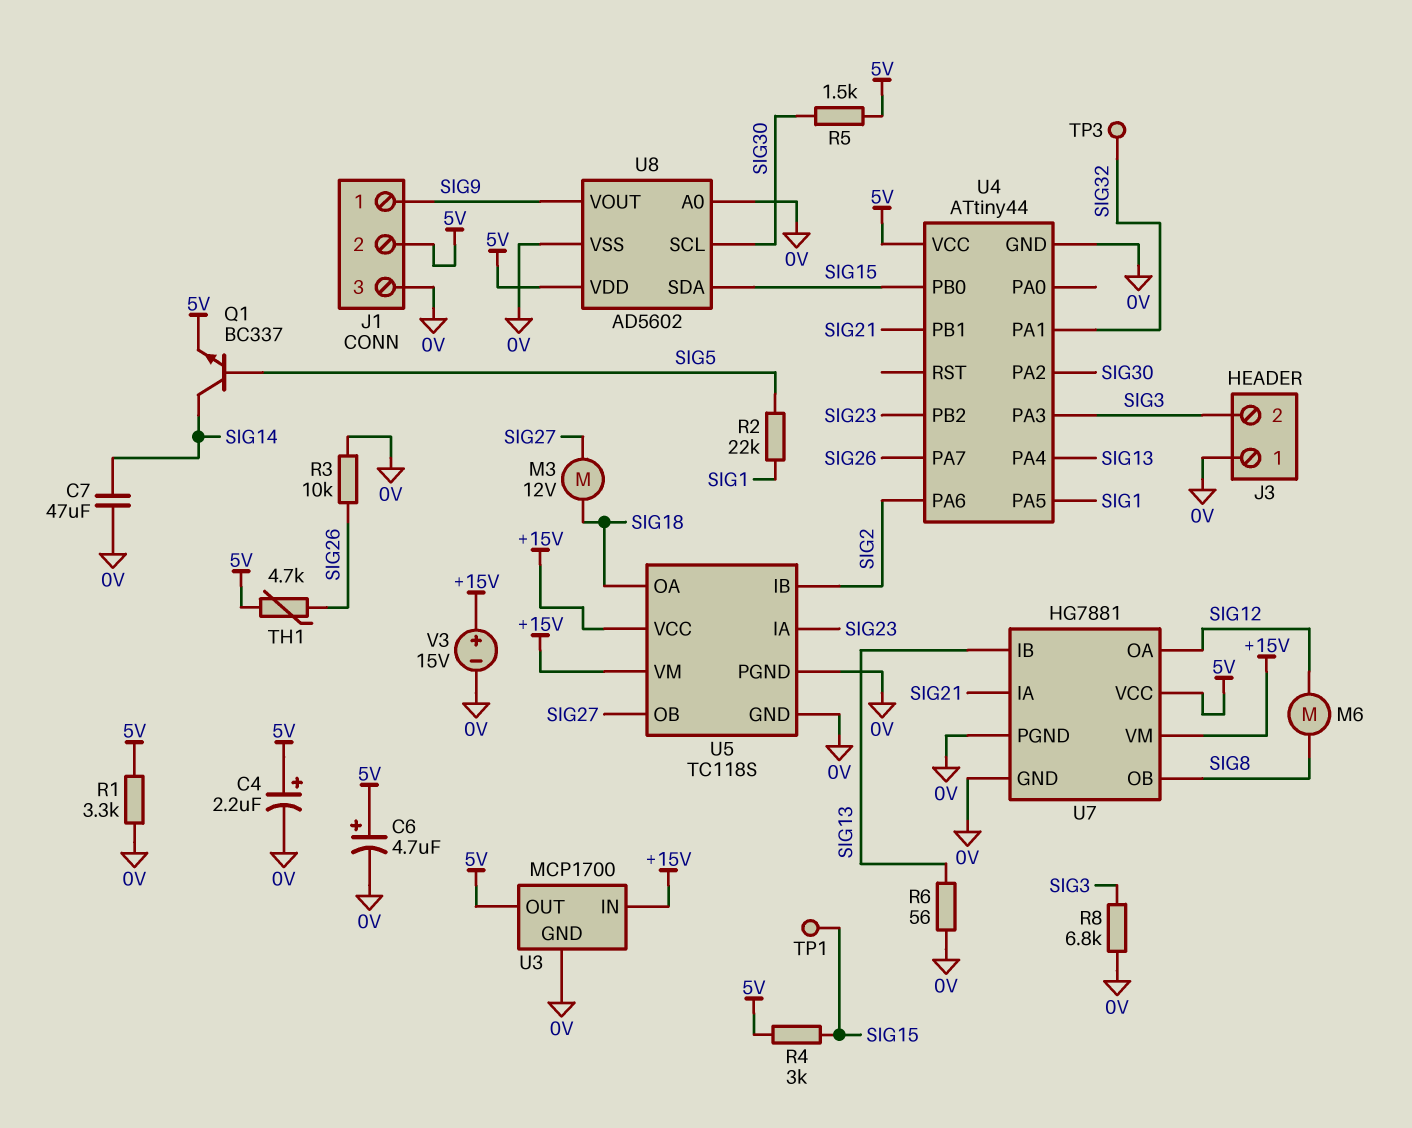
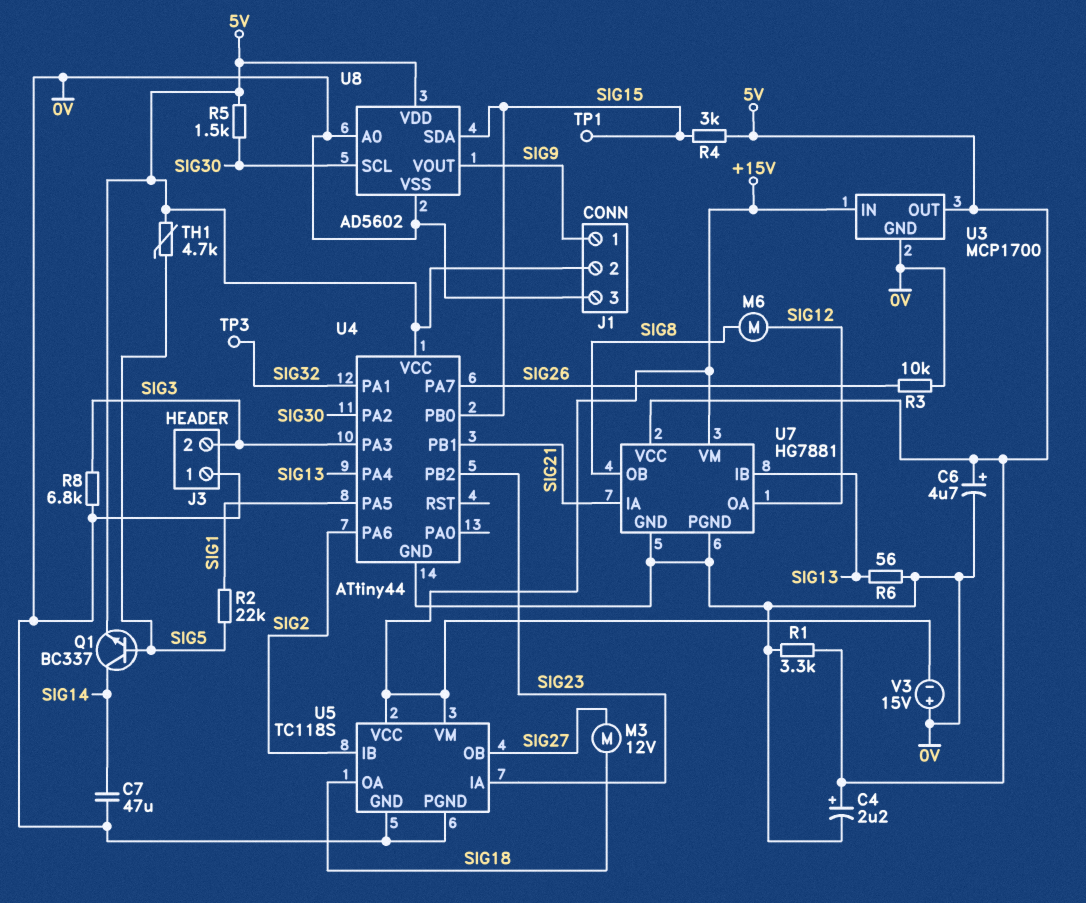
TH1: 4.7k (5V, SIG26) -> 4.7k (5V, SIG5)
V3: 15V (plus +15V, minus 0V) -> 15V (plus 0V, minus +15V)

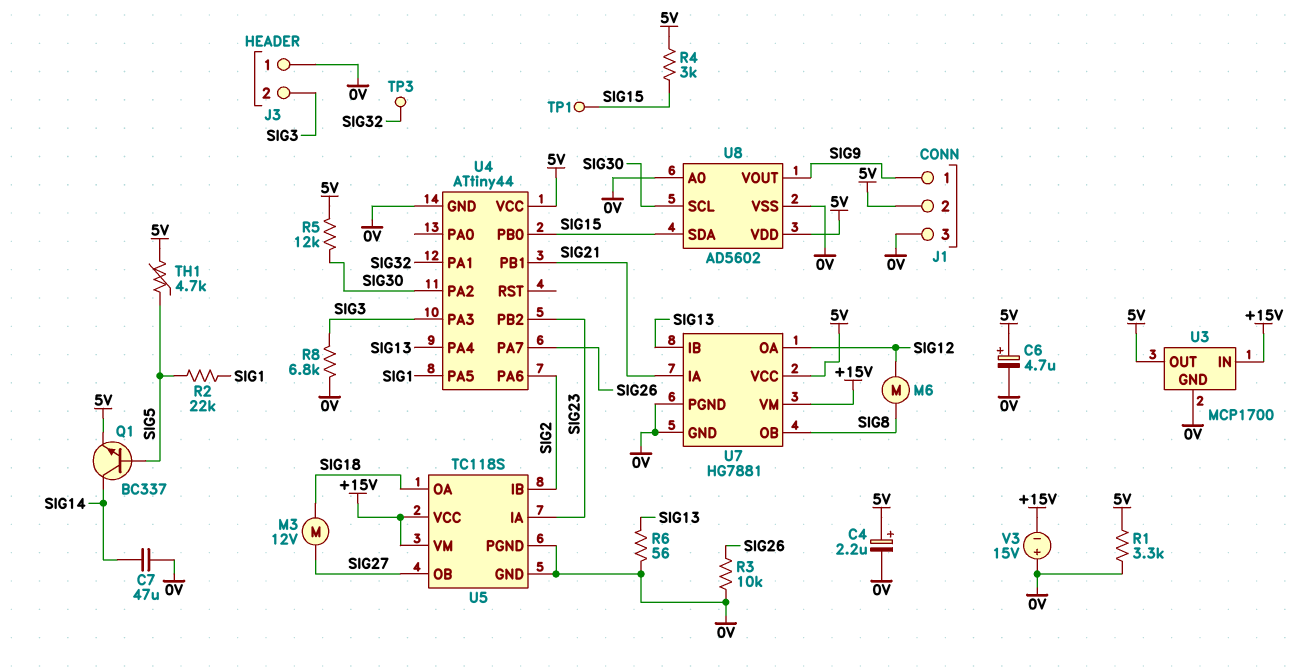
R5: 1.5k (5V, SIG30) -> 12k (5V, SIG30)

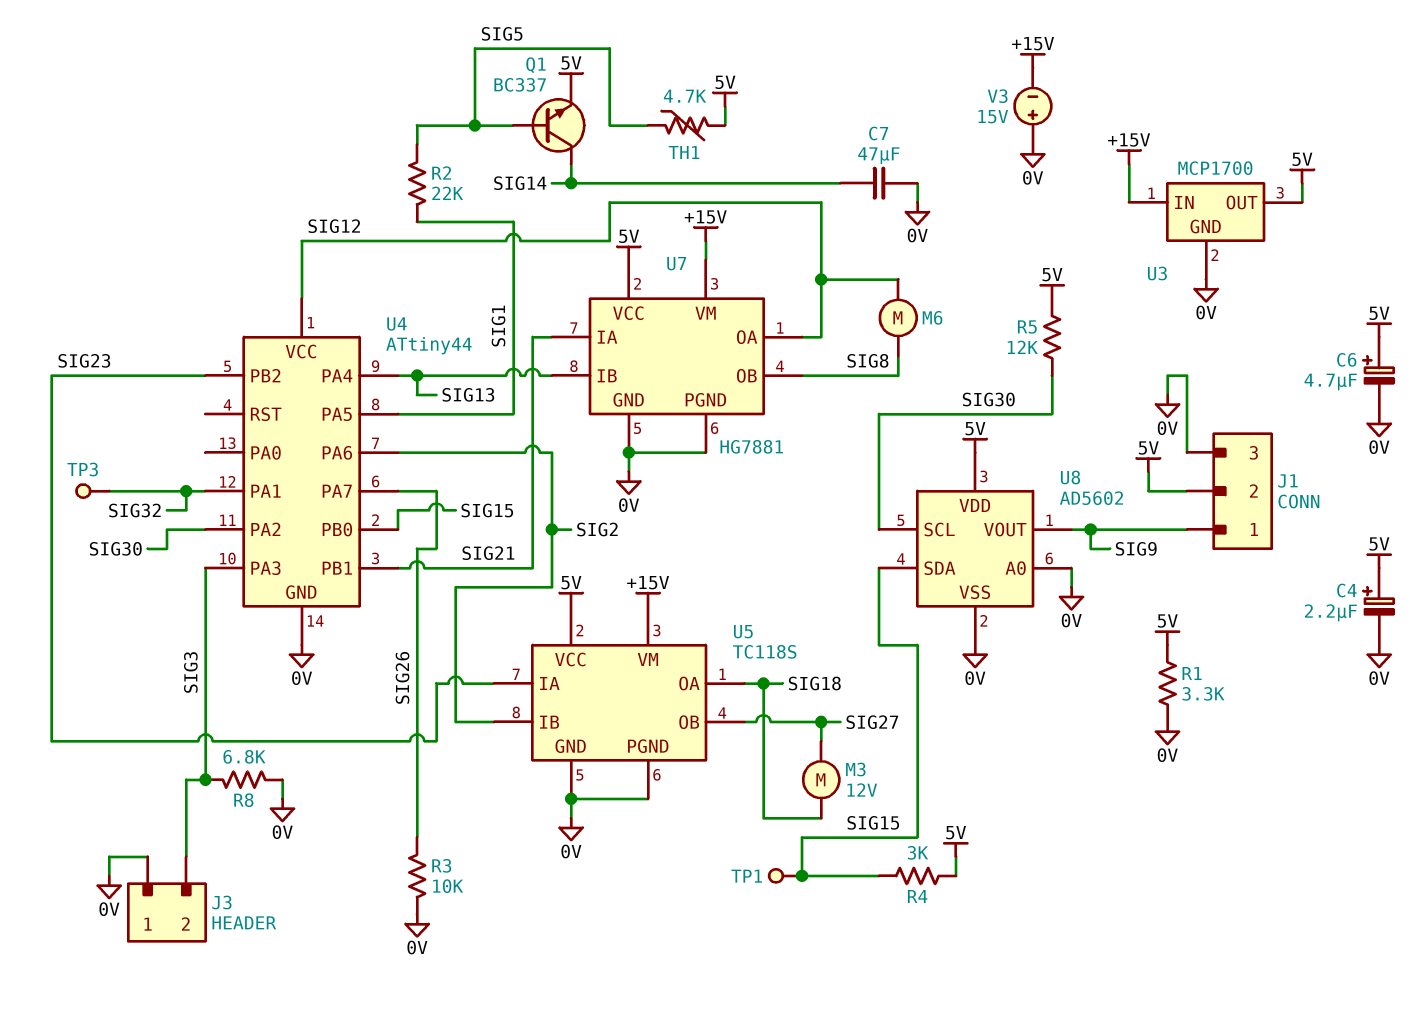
R6: 56 (0V, SIG13) -> none
U4 pin VCC: 5V -> SIG12
U5 pin VCC: +15V -> 5V

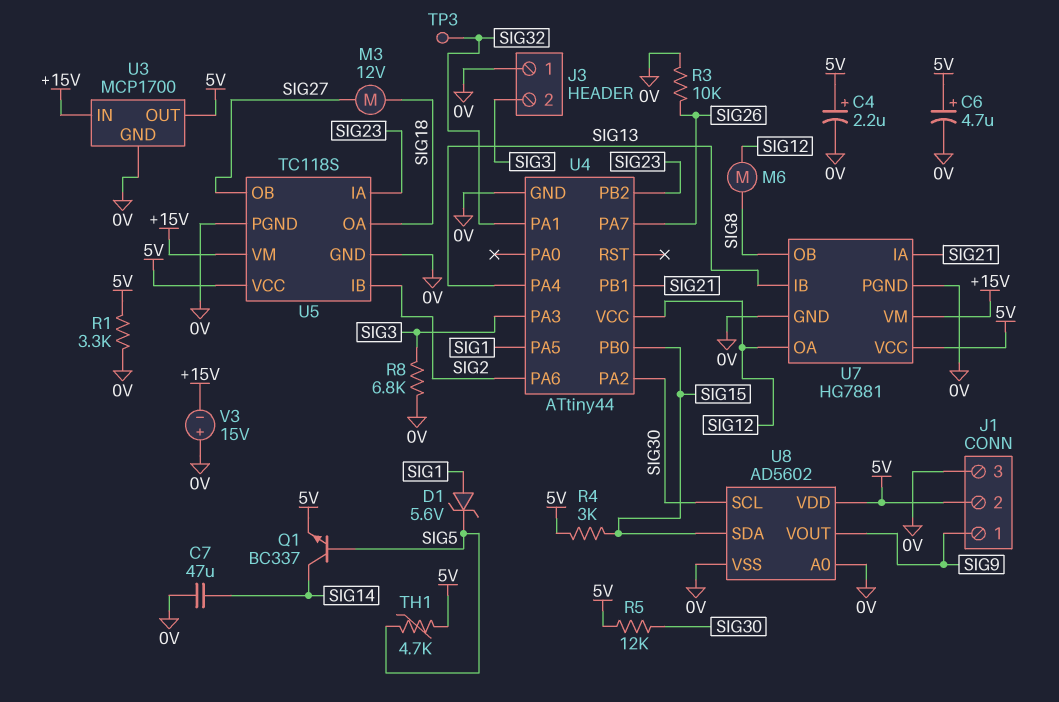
D1: none -> zener 5.6V (A SIG1, K SIG5)
R2: 22k (SIG1, SIG5) -> none
TP1: test point (SIG15) -> none

